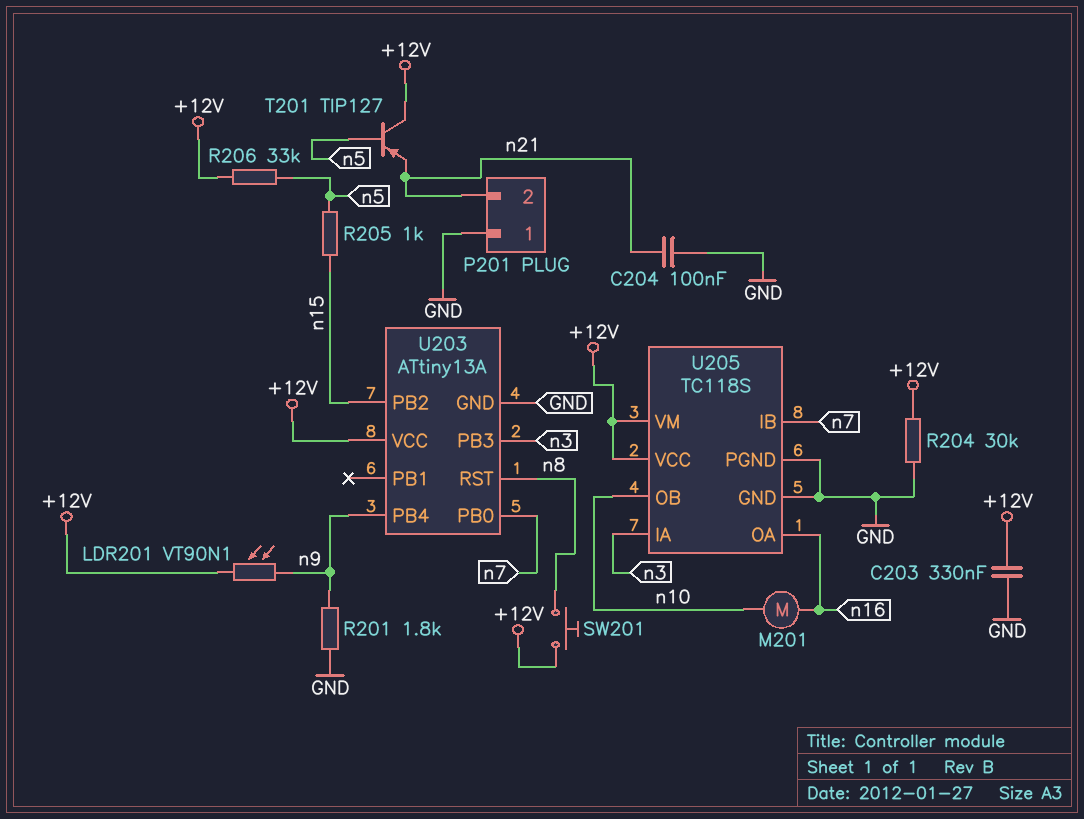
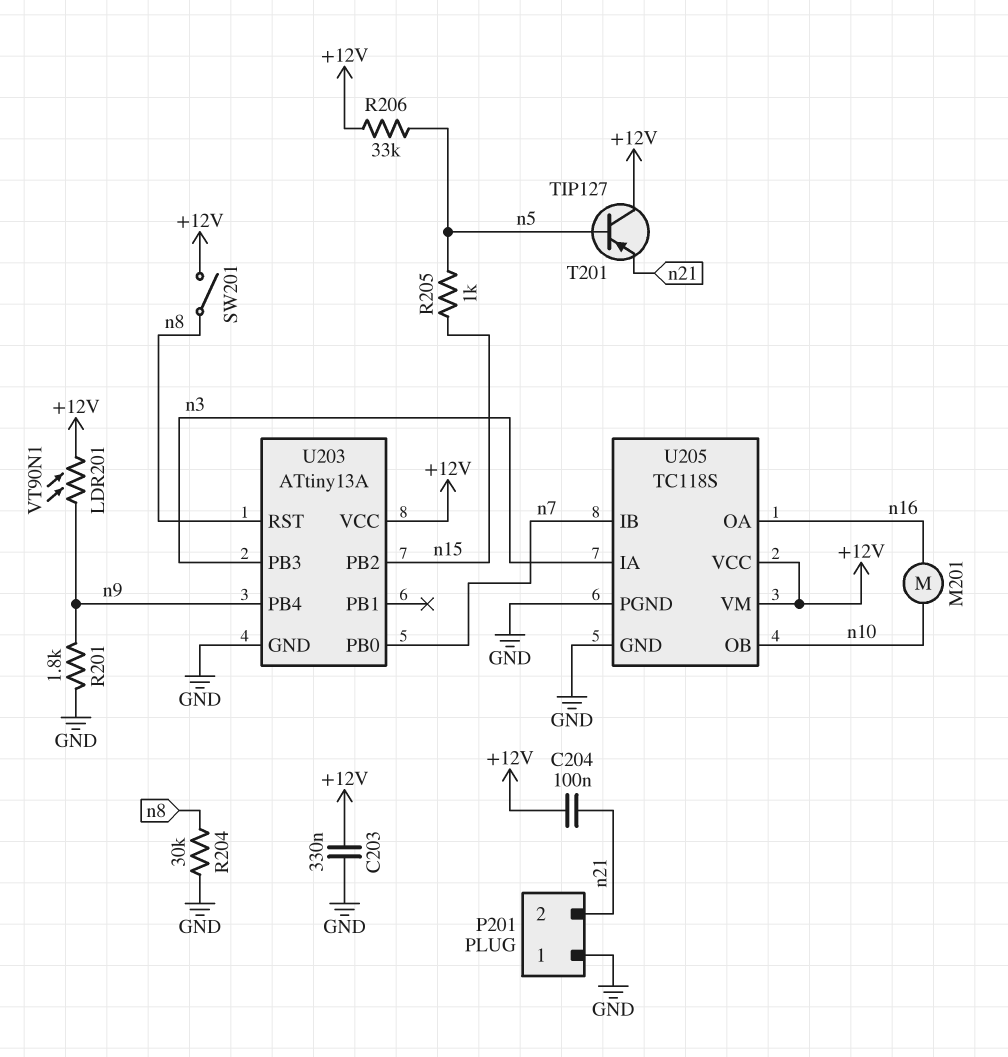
C204: 100nF (GND, n21) -> 100nF (+12V, n21)
R204: 30k (+12V, GND) -> 30k (GND, n8)
SW201: button (+12V, n8) -> switch (+12V, n8)

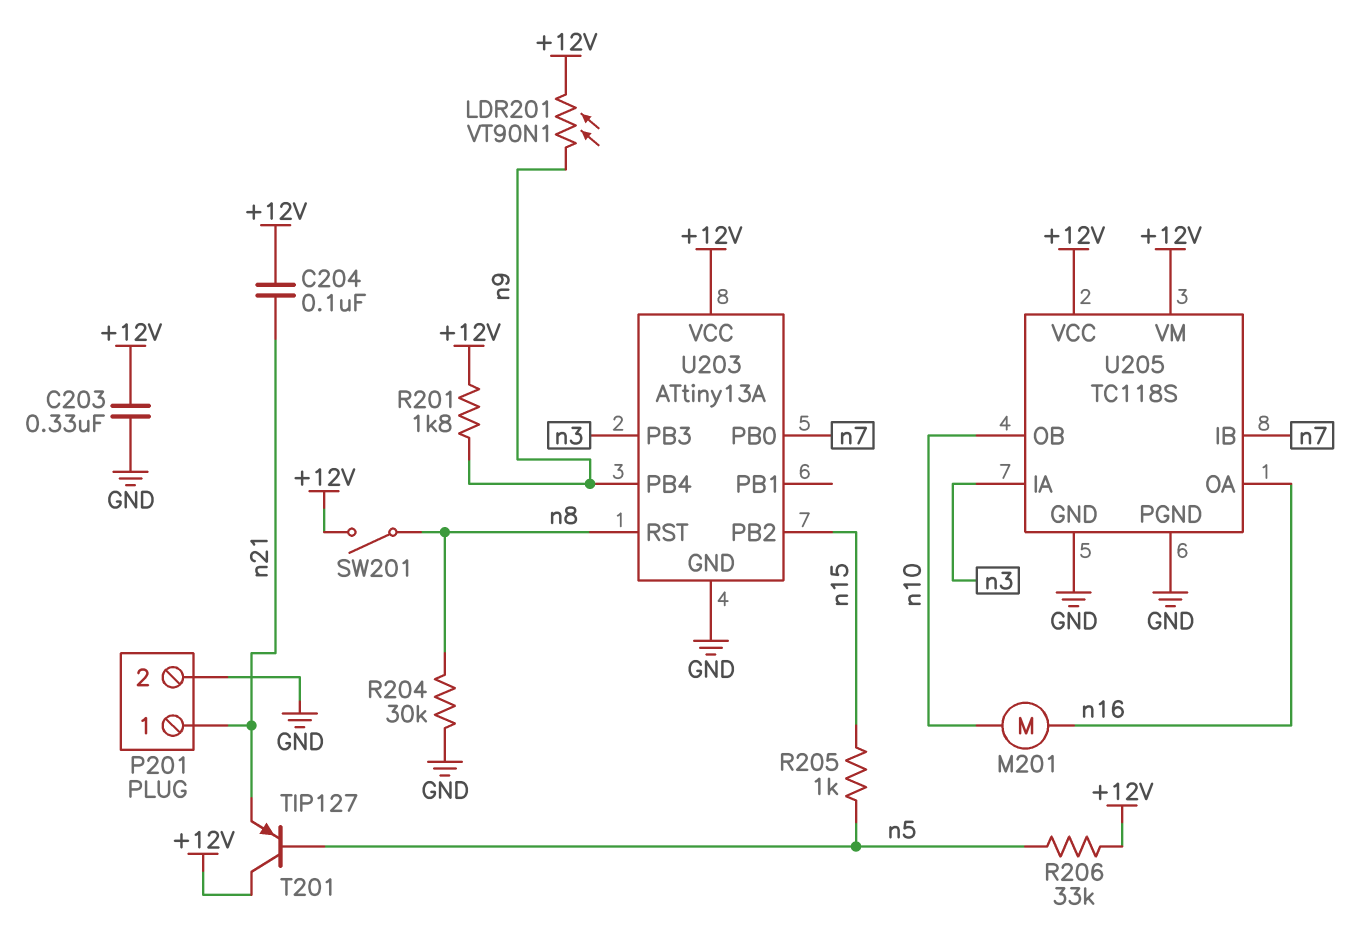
P201 pin 1: GND -> n21
P201 pin 2: n21 -> GND
R201: 1.8k (GND, n9) -> 1.8k (+12V, n9)

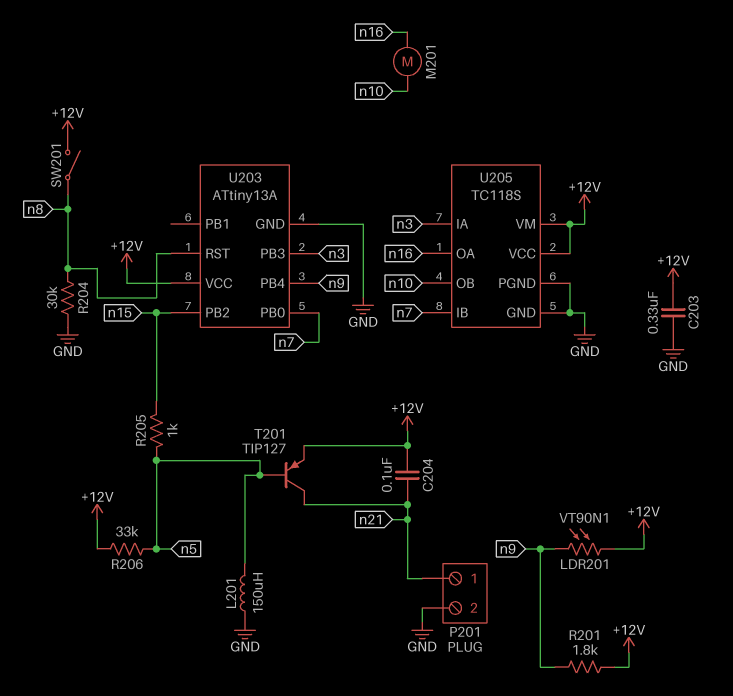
L201: none -> 150uH (GND, n5)
T201: PNP TIP127 (B n5, C +12V, E n21) -> PNP TIP127 (B n5, C n21, E +12V)

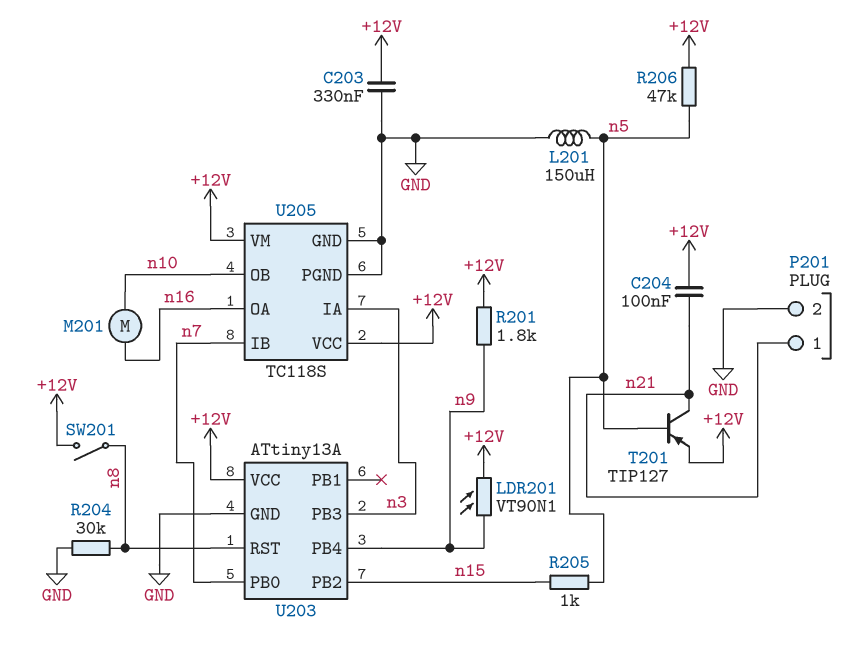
R206: 33k (+12V, n5) -> 47k (+12V, n5)

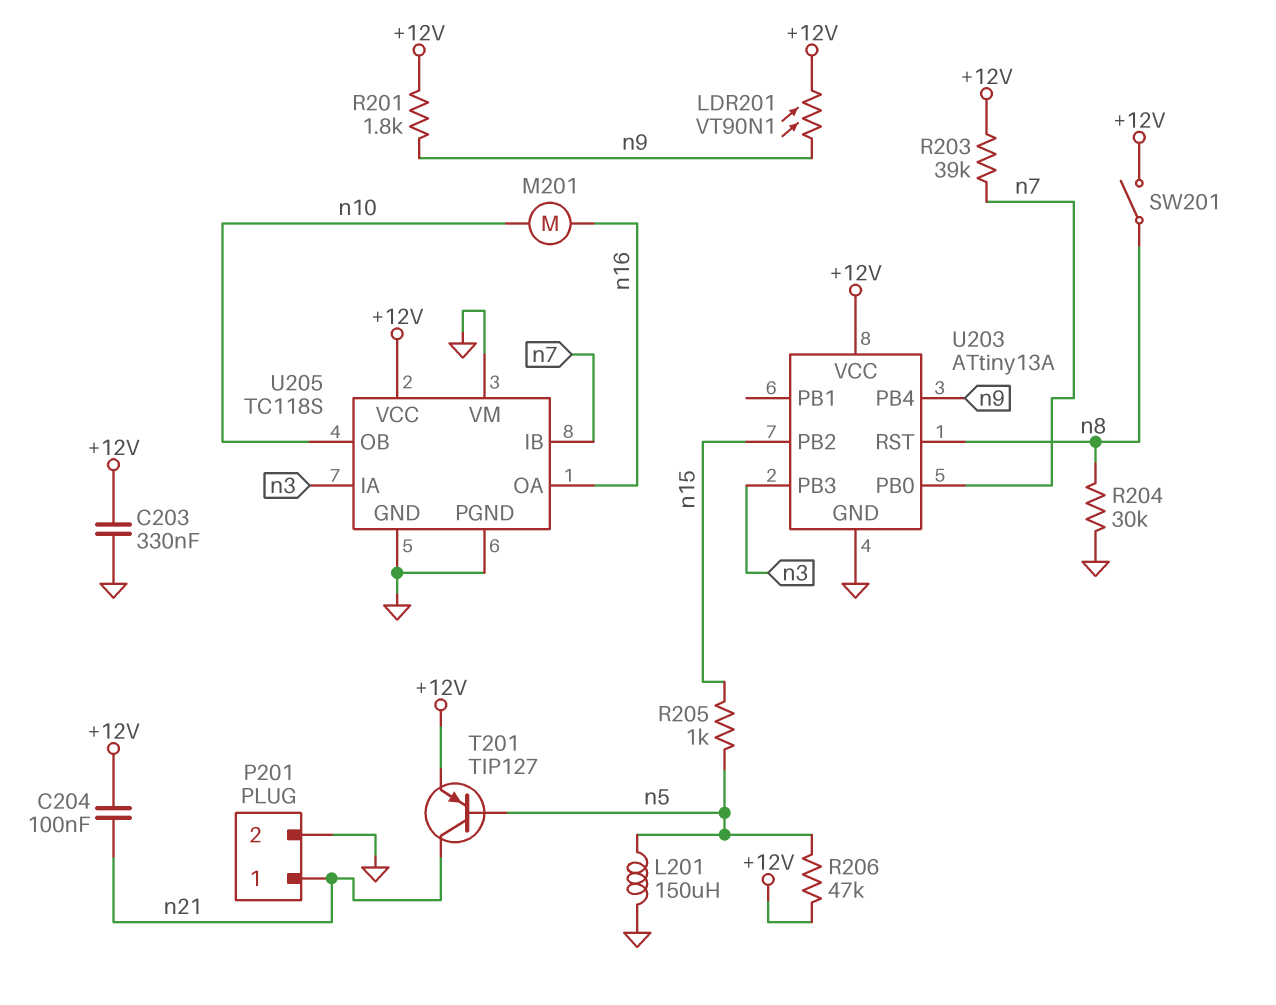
R203: none -> 39k (+12V, n7)
U205 pin VM: +12V -> GND

